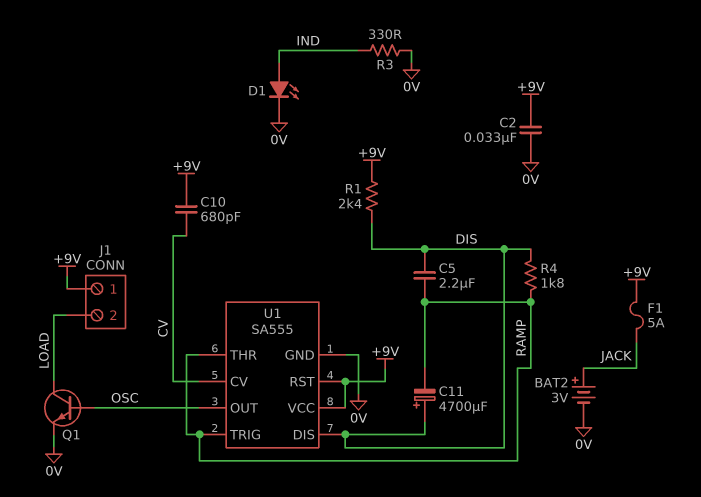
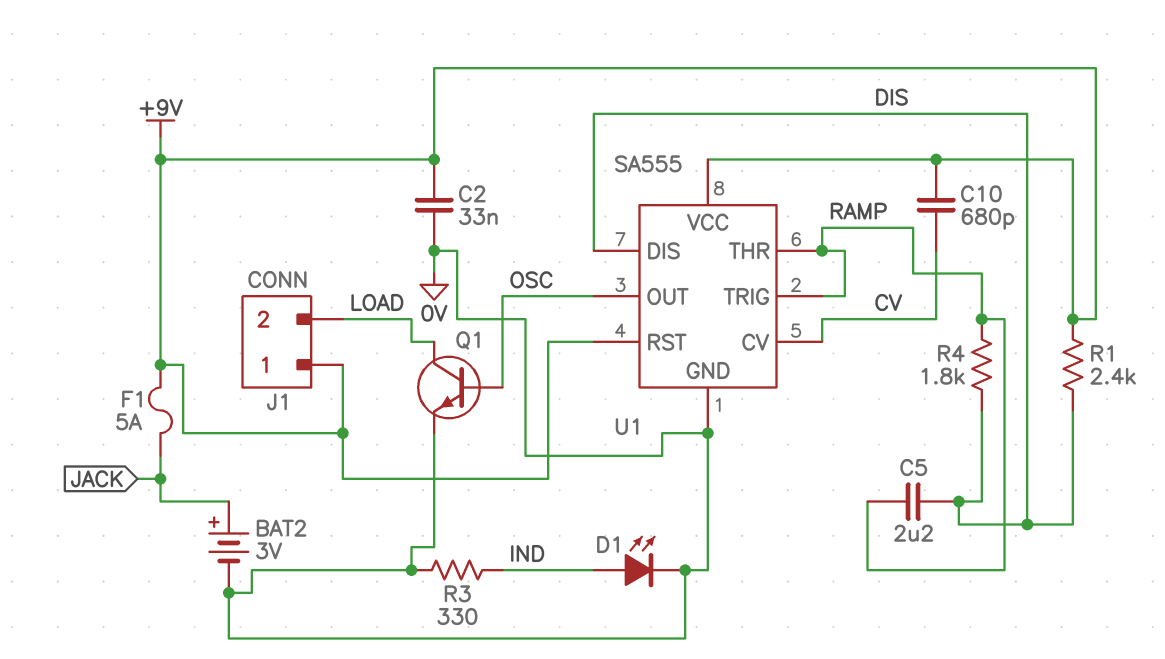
C11: 4700uF (plus DIS, minus RAMP) -> none

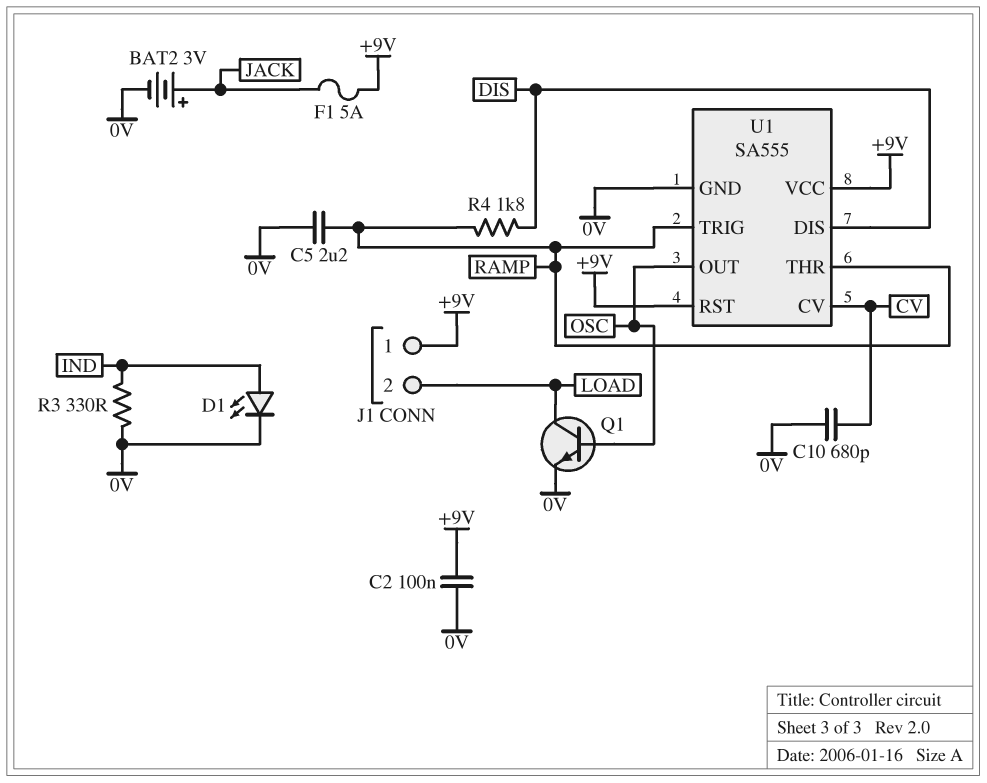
C2: 33nF (+9V, 0V) -> 100nF (+9V, 0V)
C5: 2.2uF (DIS, RAMP) -> 2.2uF (0V, RAMP)
C10: 680pF (+9V, CV) -> 680pF (0V, CV)
R1: 2.4k (+9V, DIS) -> none

